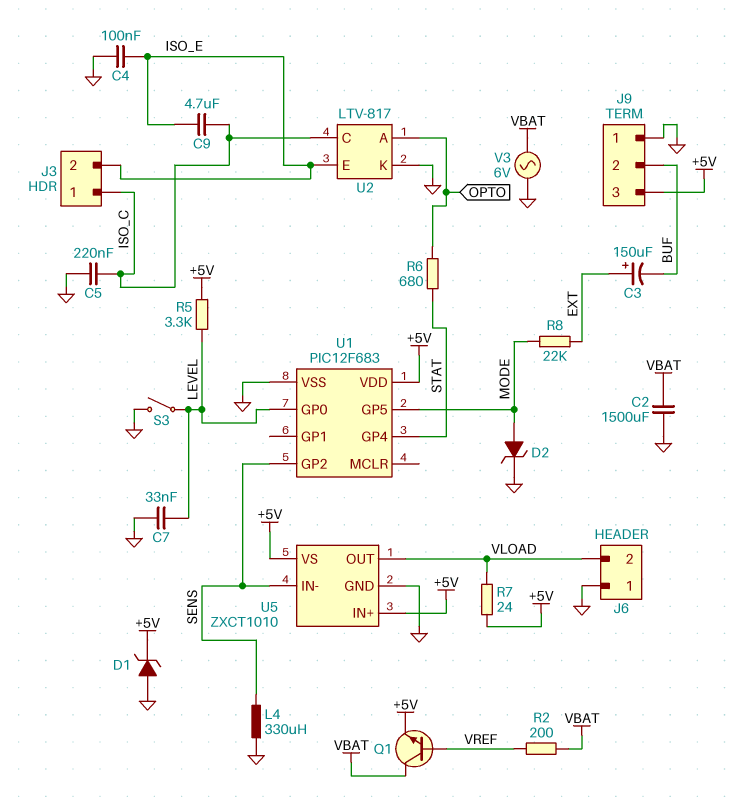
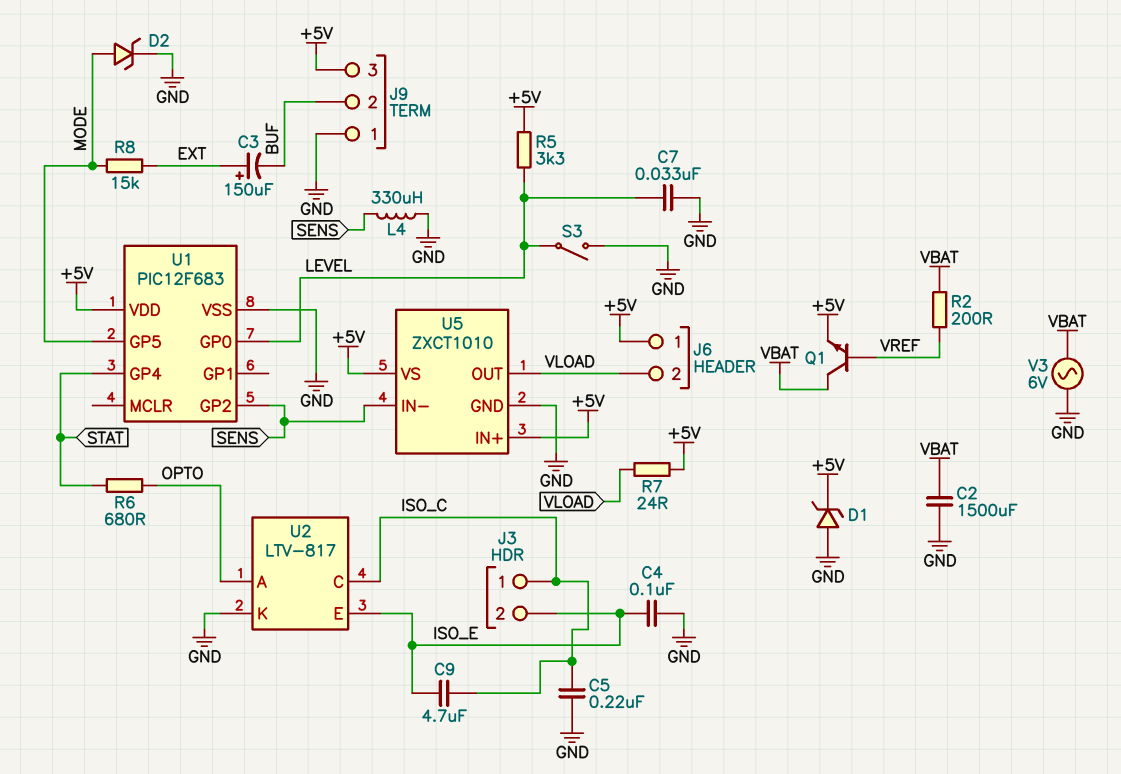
J6 pin 1: GND -> +5V
R8: 22k (EXT, MODE) -> 15k (EXT, MODE)

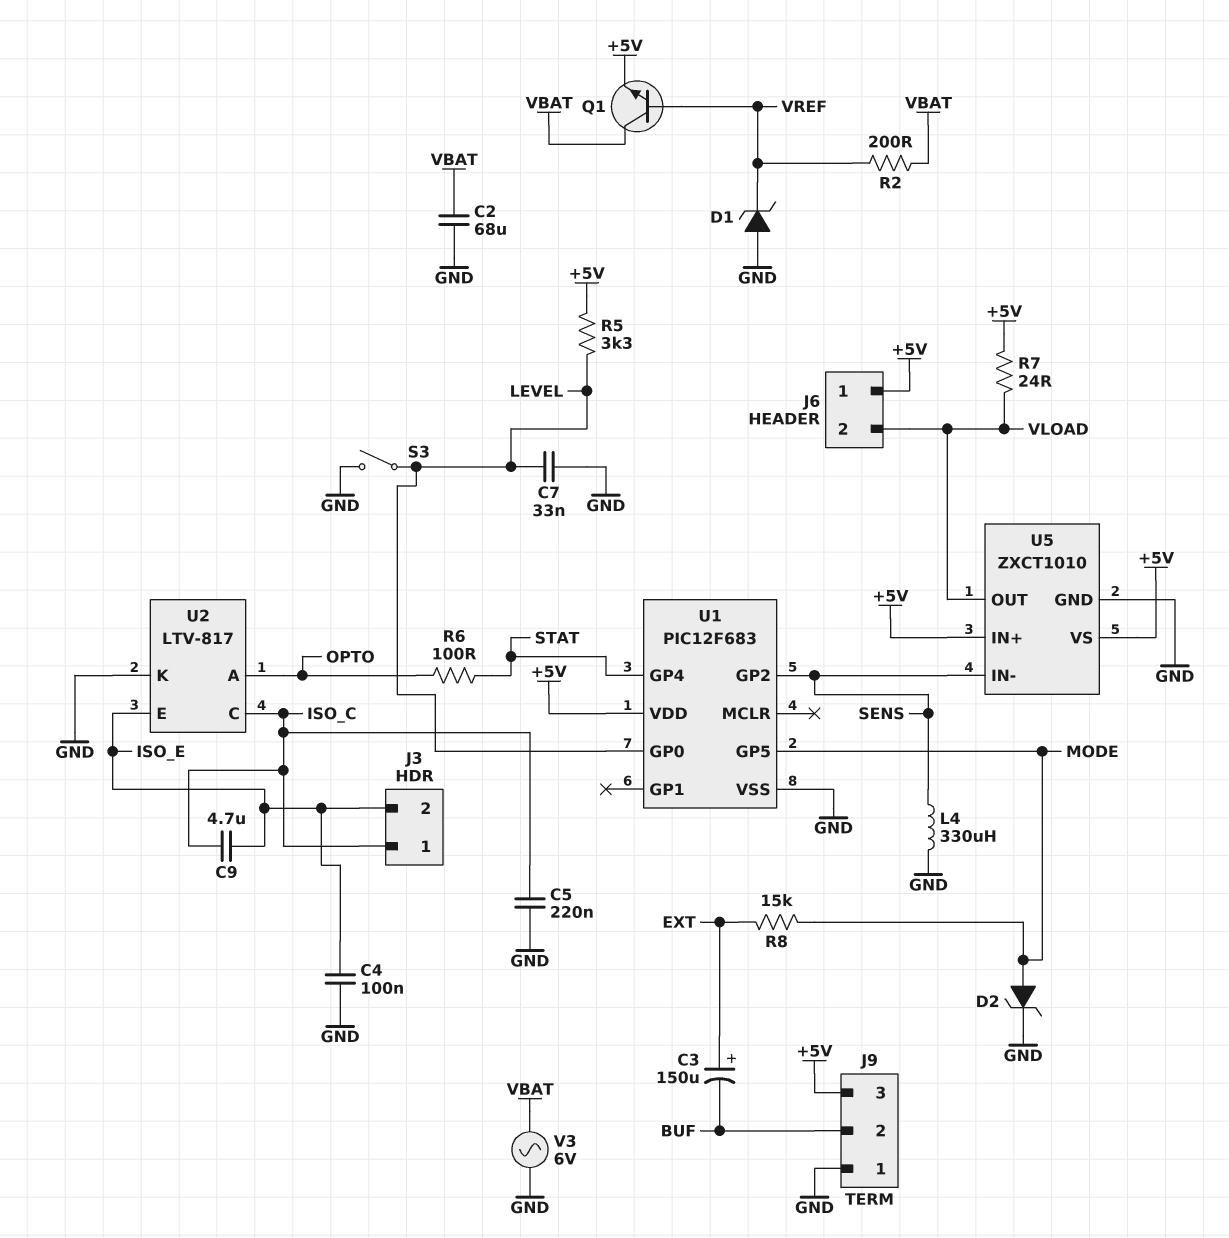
C2: 1500uF (GND, VBAT) -> 68uF (GND, VBAT)
D1: zener (A GND, K +5V) -> zener (A GND, K VREF)
R6: 680 (OPTO, STAT) -> 100 (OPTO, STAT)

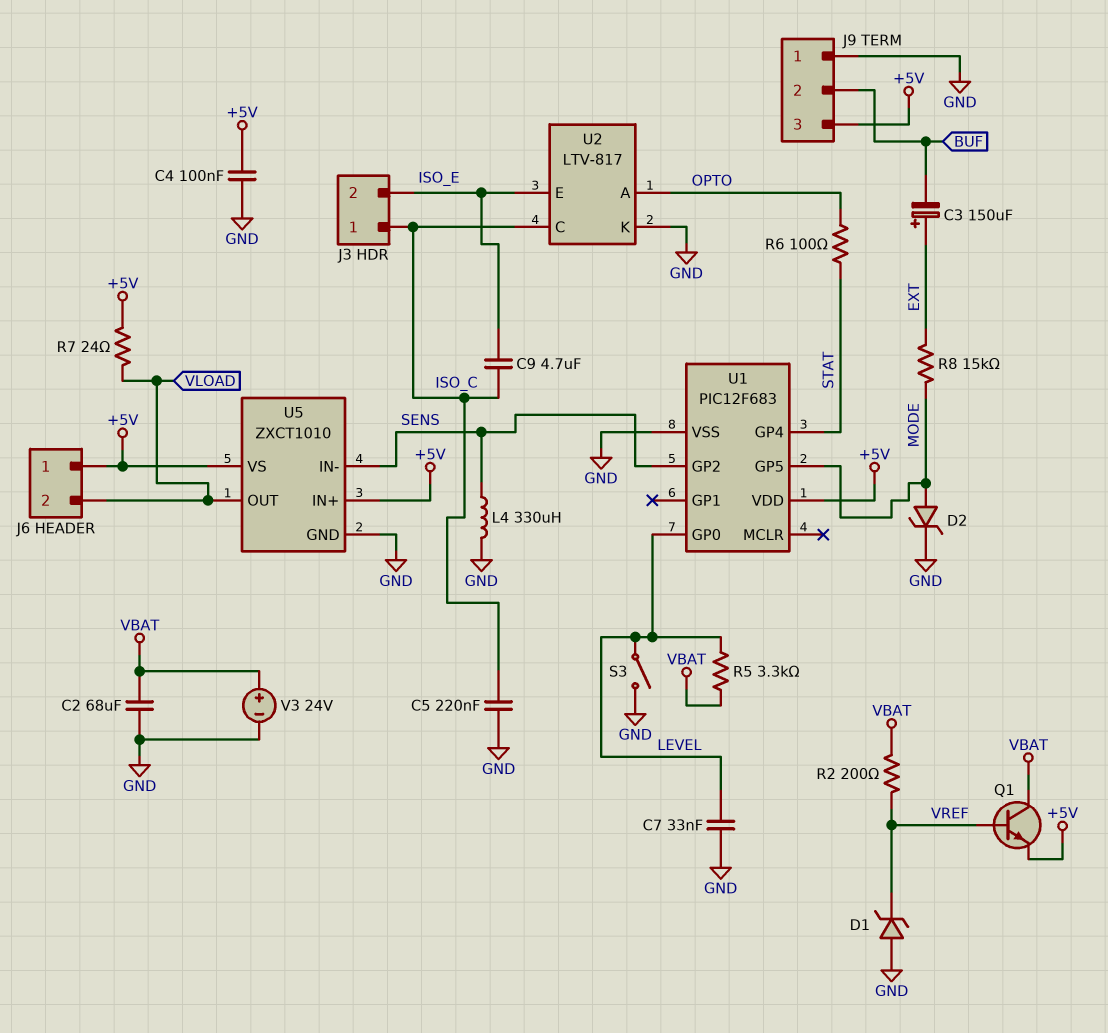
C4: 100nF (GND, ISO_E) -> 100nF (+5V, GND)
R5: 3.3k (+5V, LEVEL) -> 3.3k (LEVEL, VBAT)
V3: AC 6V (GND, VBAT) -> 24V (plus VBAT, minus GND)

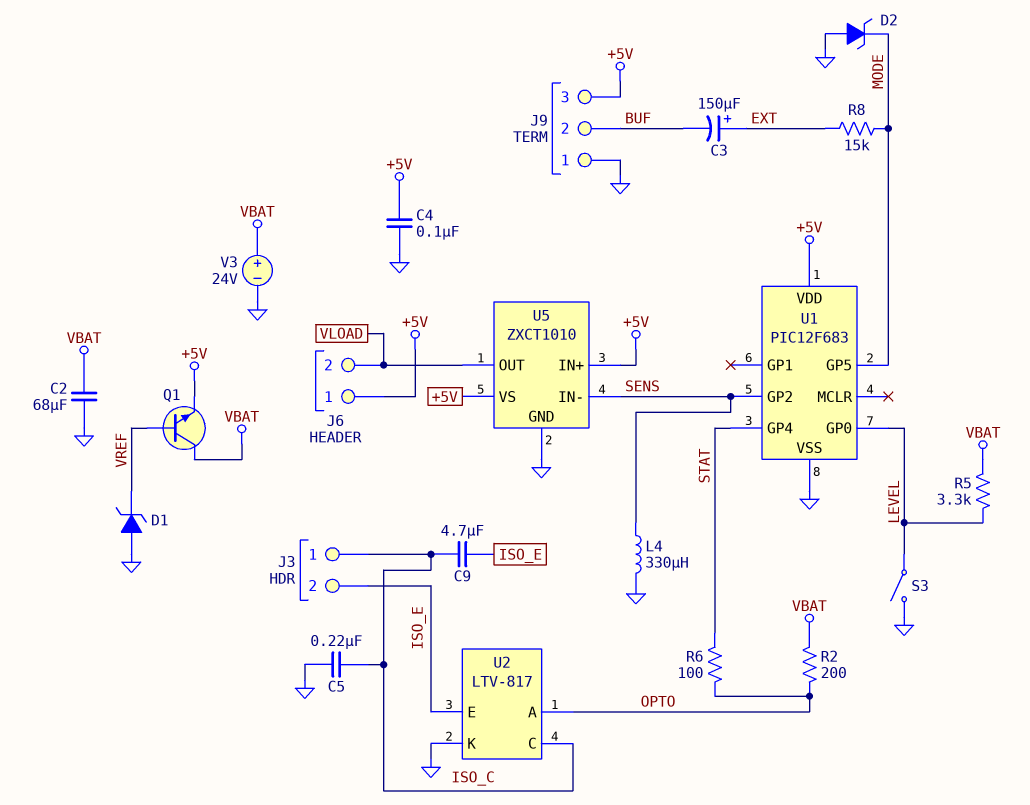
C7: 33nF (GND, LEVEL) -> none
D2: zener (A MODE, K GND) -> zener (A GND, K MODE)
R2: 200 (VBAT, VREF) -> 200 (OPTO, VBAT)
R7: 24 (+5V, VLOAD) -> none

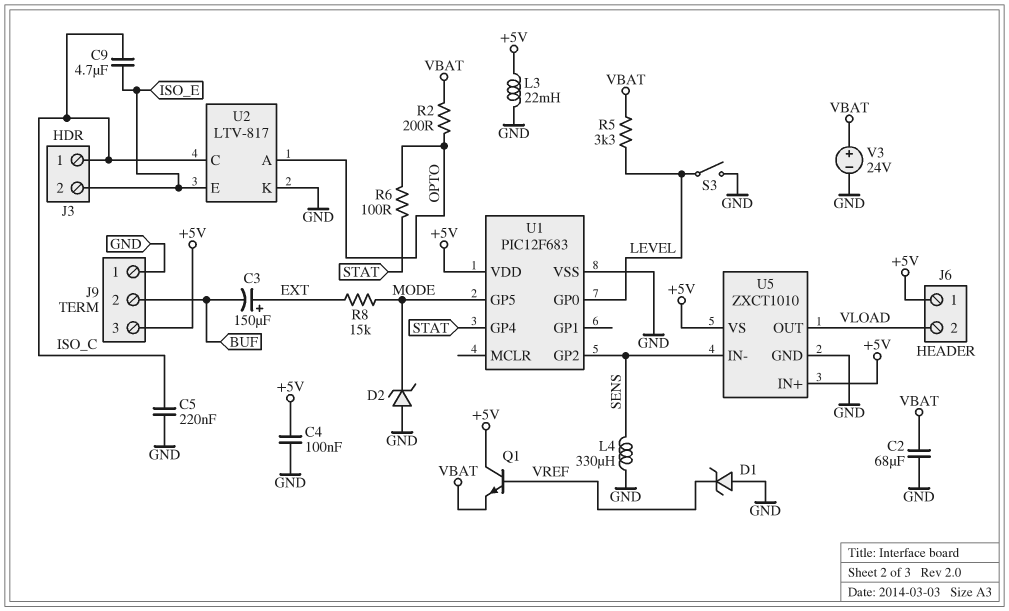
L3: none -> 22mH (+5V, GND)
Q1: NPN (B VREF, C VBAT, E +5V) -> NPN (B VREF, C +5V, E VBAT)

